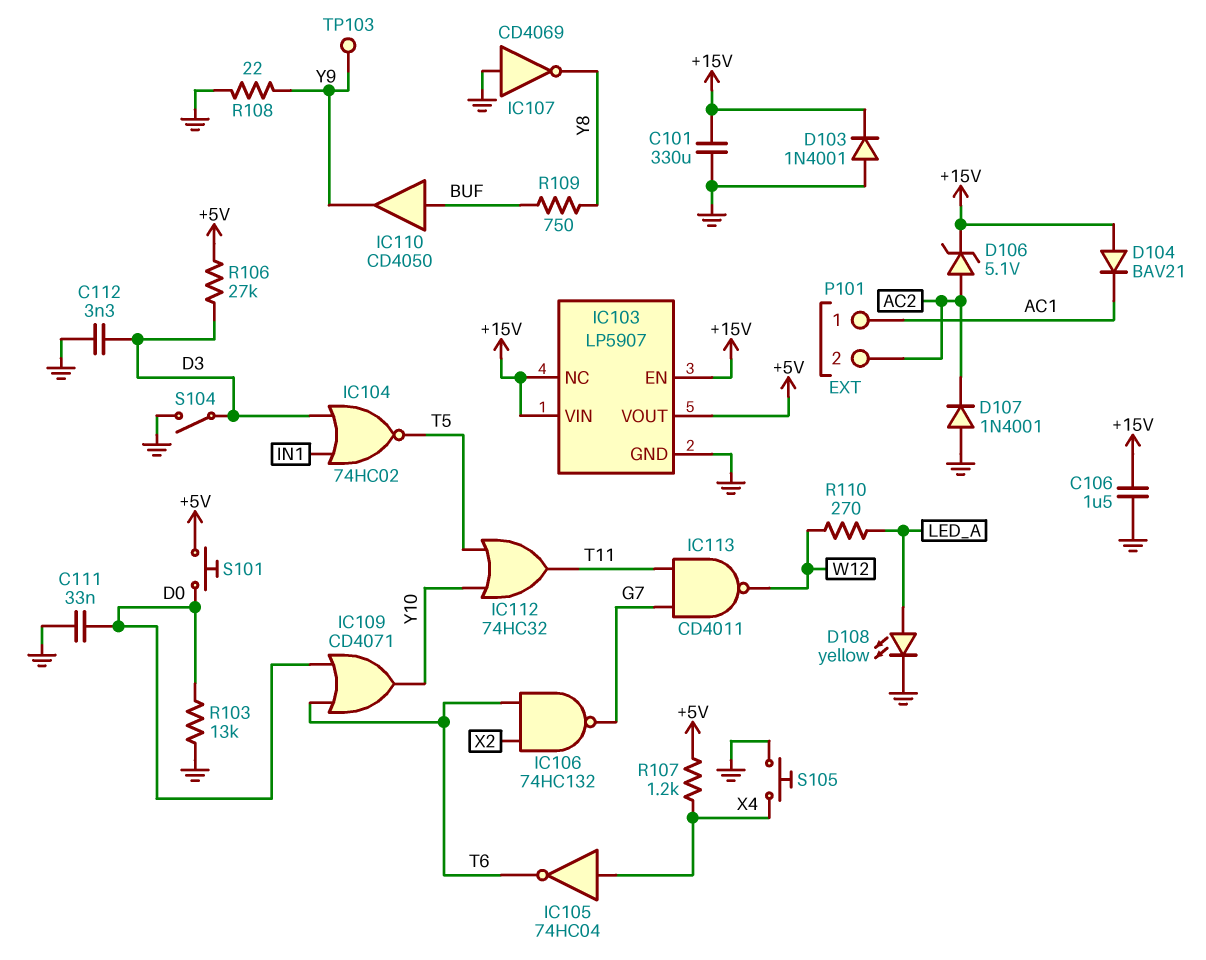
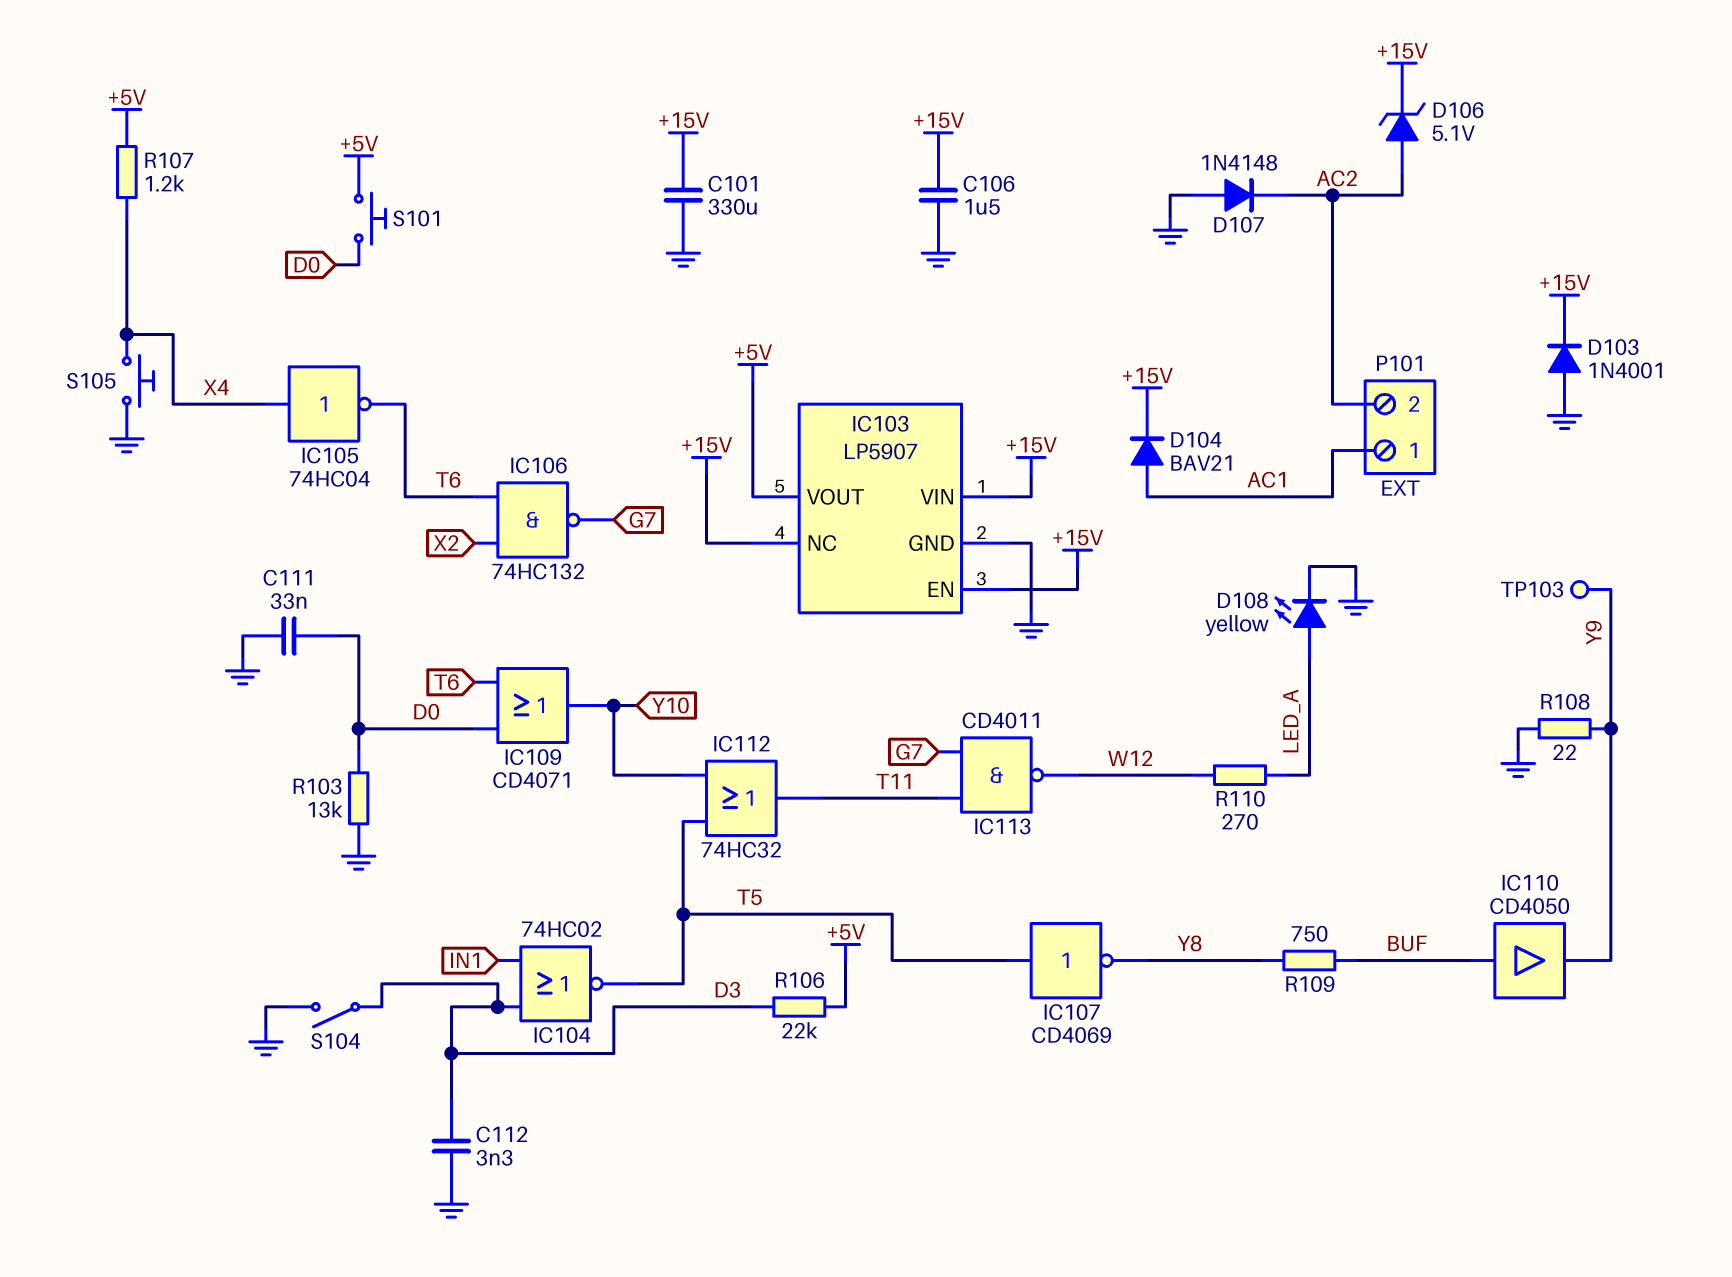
D104: diode BAV21 (A +15V, K AC1) -> diode BAV21 (A AC1, K +15V)
D107: diode 1N4001 (A GND, K AC2) -> diode 1N4148 (A GND, K AC2)
IC107: NOT CD4069 (in GND, out Y8) -> NOT CD4069 (in T5, out Y8)
R106: 27k (+5V, D3) -> 22k (+5V, D3)

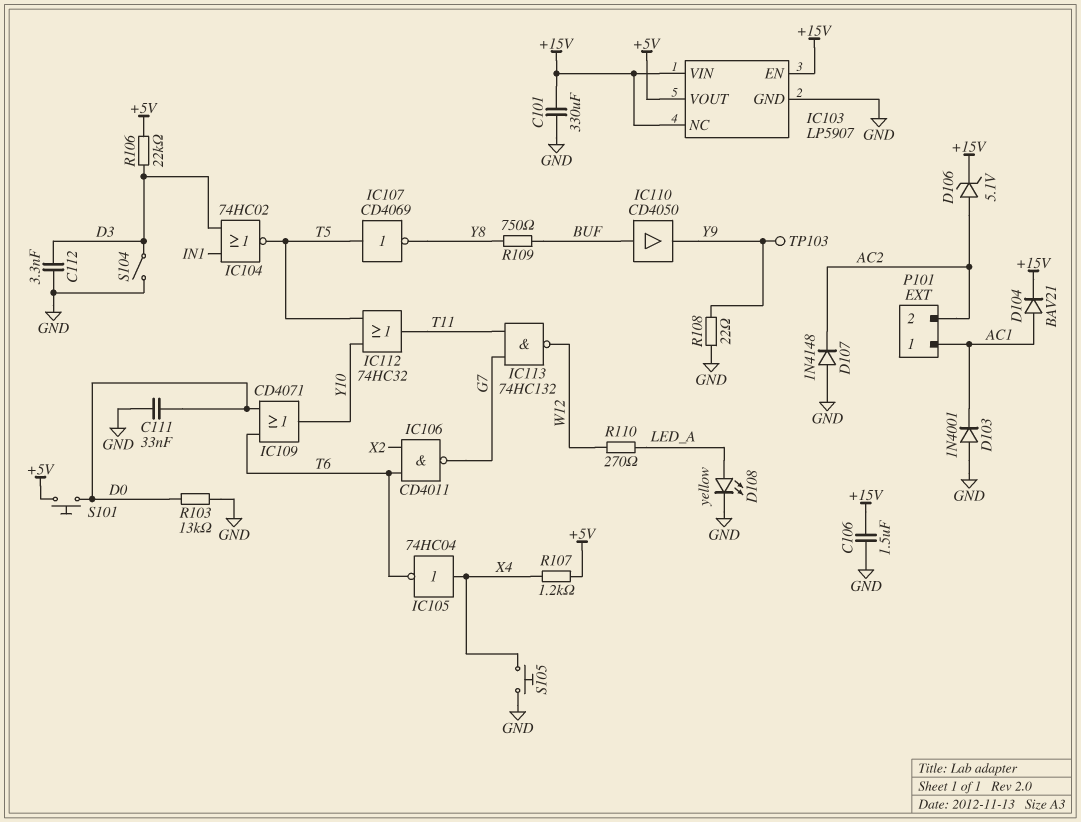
D103: diode 1N4001 (A GND, K +15V) -> diode 1N4001 (A GND, K AC1)
IC106: NAND 74HC132 (in T6, in X2, out G7) -> NAND CD4011 (in T6, in X2, out G7)
IC113: NAND CD4011 (in G7, in T11, out W12) -> NAND 74HC132 (in G7, in T11, out W12)

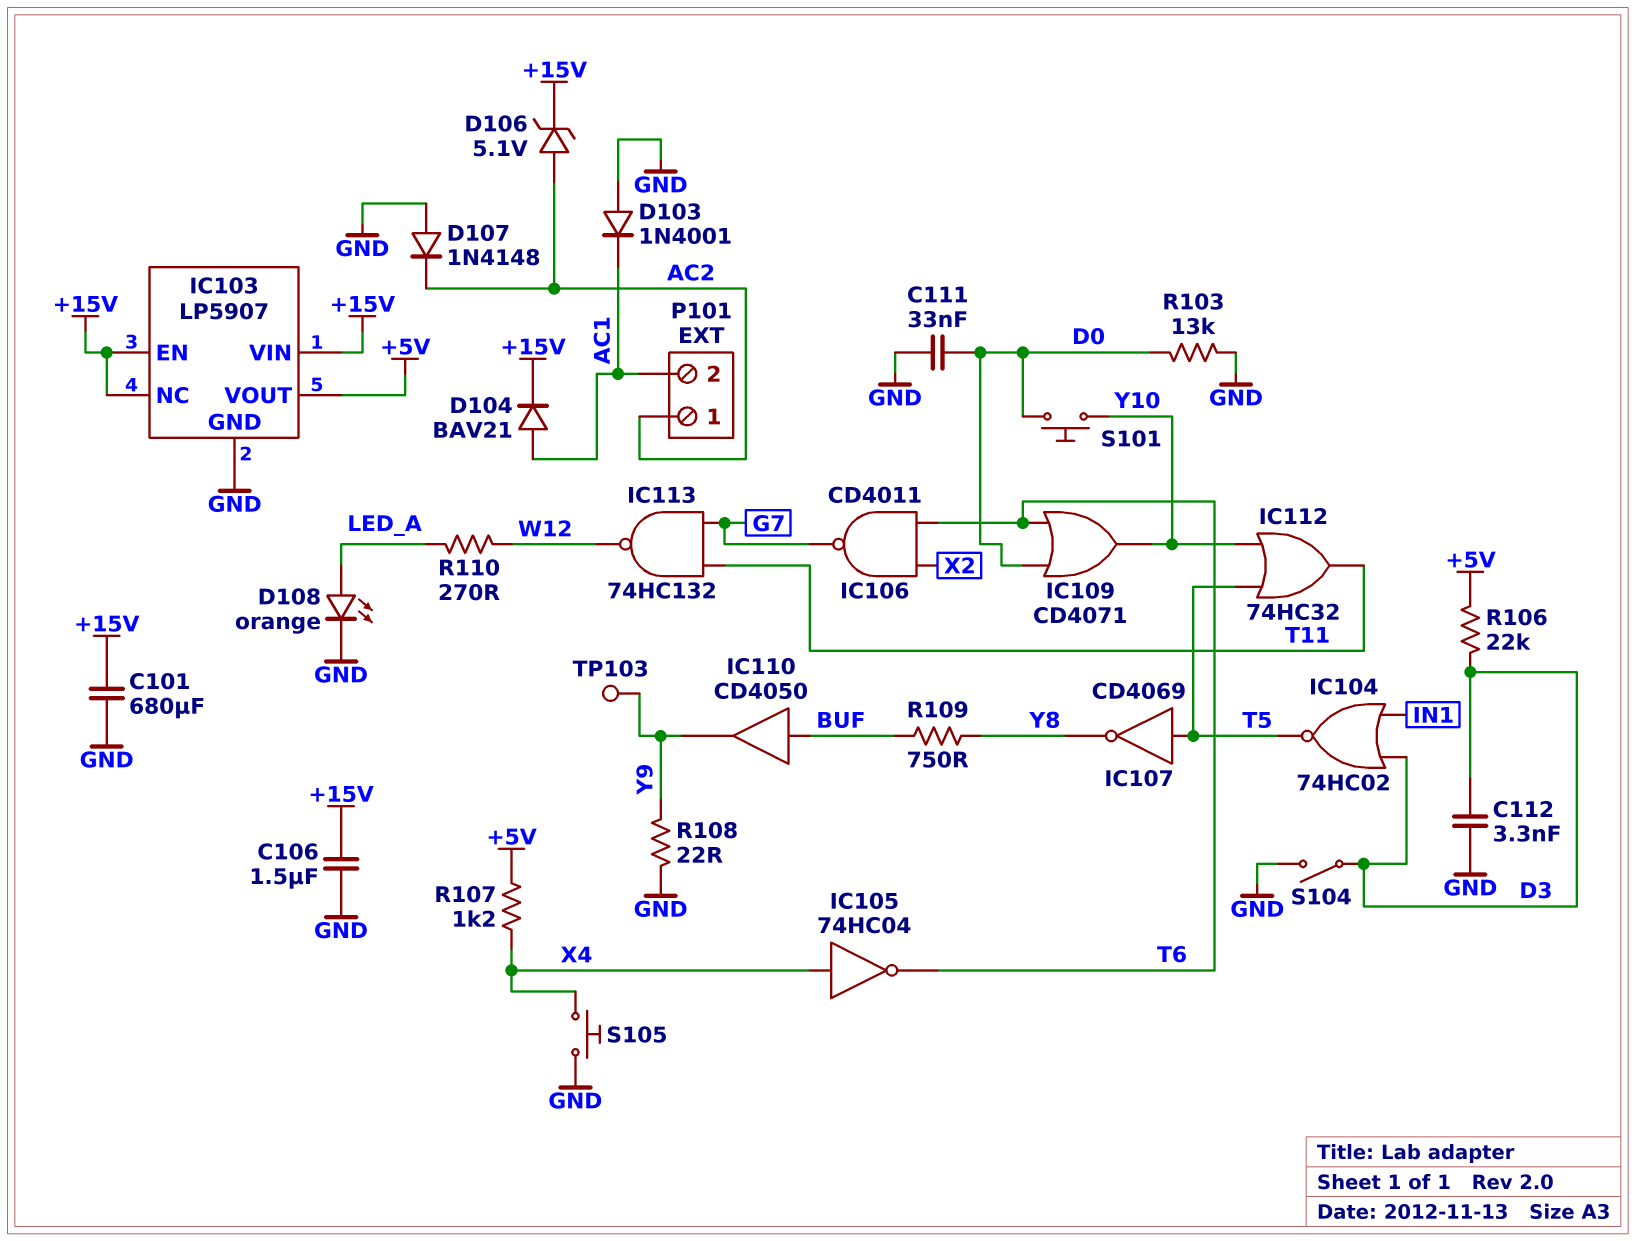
C101: 330uF (+15V, GND) -> 680uF (+15V, GND)
D108: LED yellow (A LED_A, K GND) -> LED orange (A LED_A, K GND)
P101 pin 1: AC1 -> AC2
P101 pin 2: AC2 -> AC1
S101: button (+5V, D0) -> button (D0, Y10)

